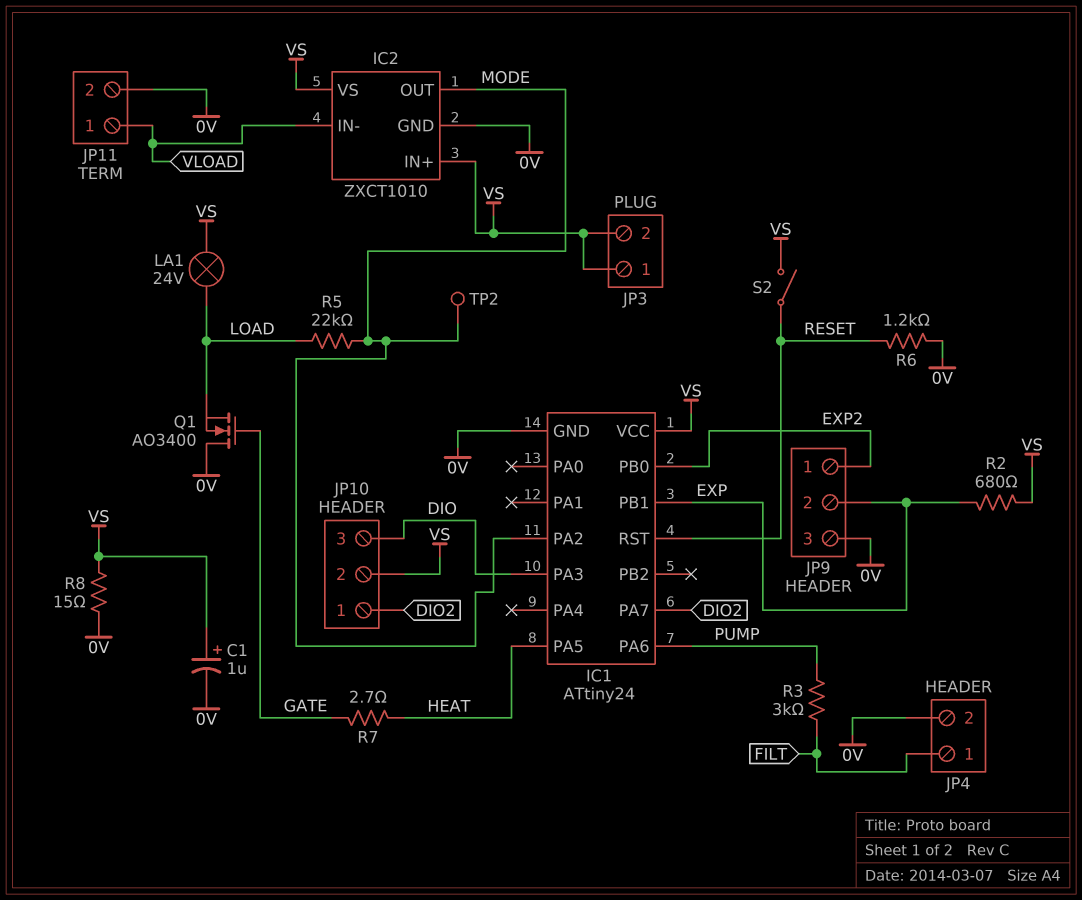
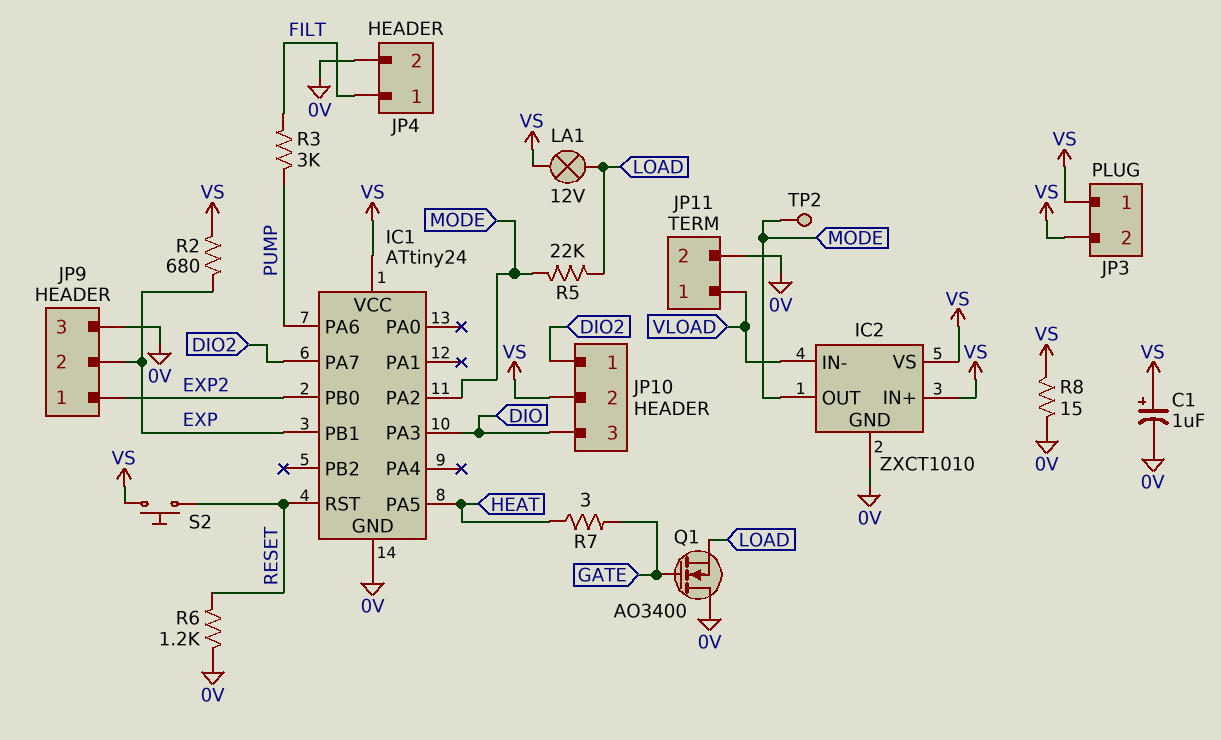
LA1: lamp 24V (LOAD, VS) -> lamp 12V (LOAD, VS)
R7: 2.7 (GATE, HEAT) -> 3 (GATE, HEAT)
S2: switch (RESET, VS) -> button (RESET, VS)

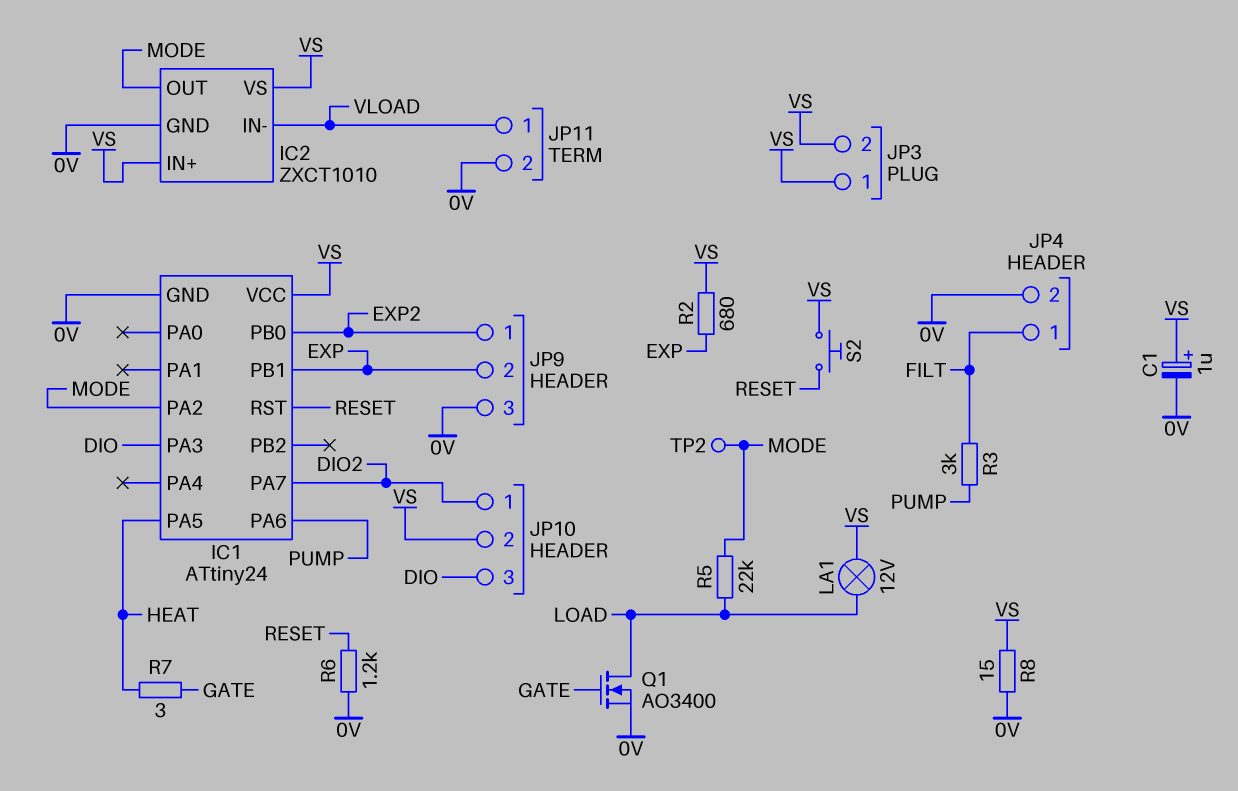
Q1: NMOS AO3400 (G GATE, D 0V, S LOAD) -> NMOS AO3400 (G GATE, D LOAD, S 0V)

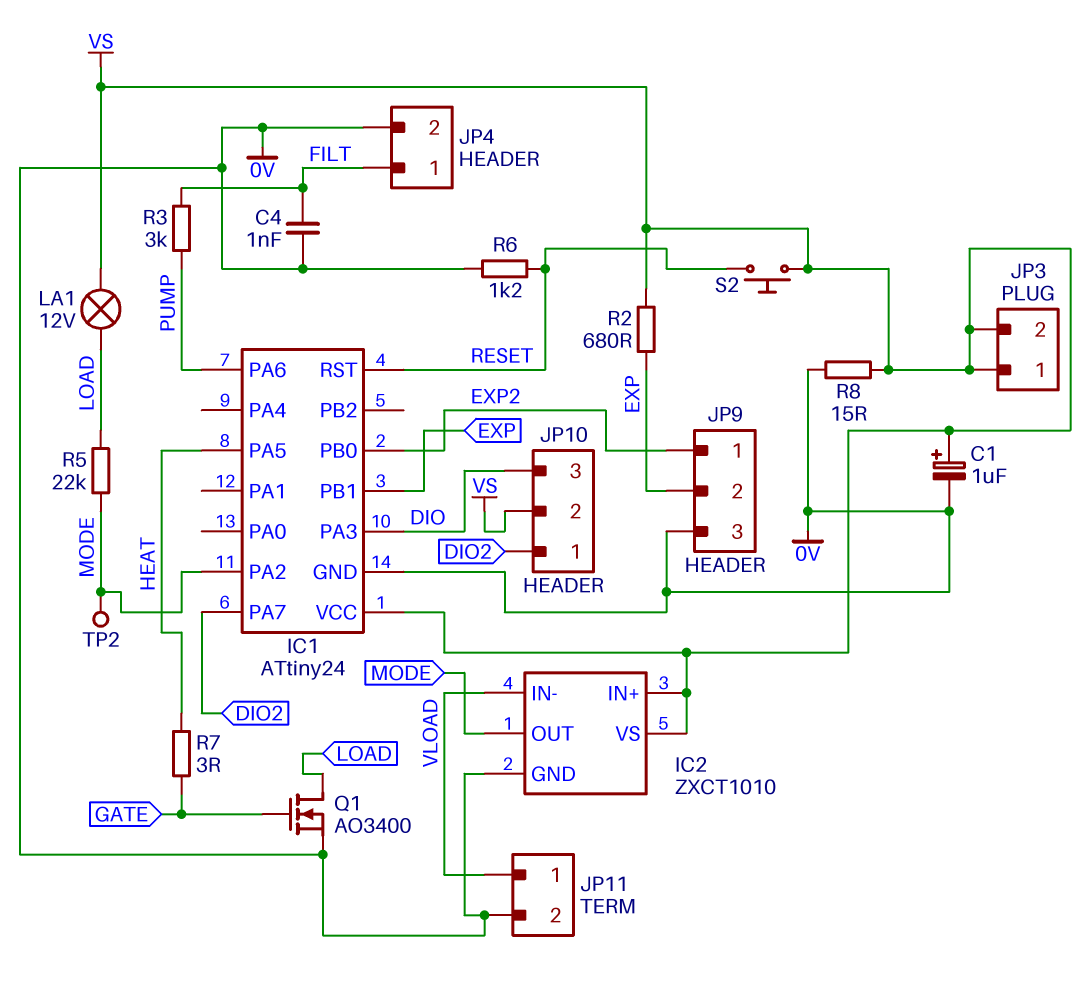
C4: none -> 1nF (0V, FILT)

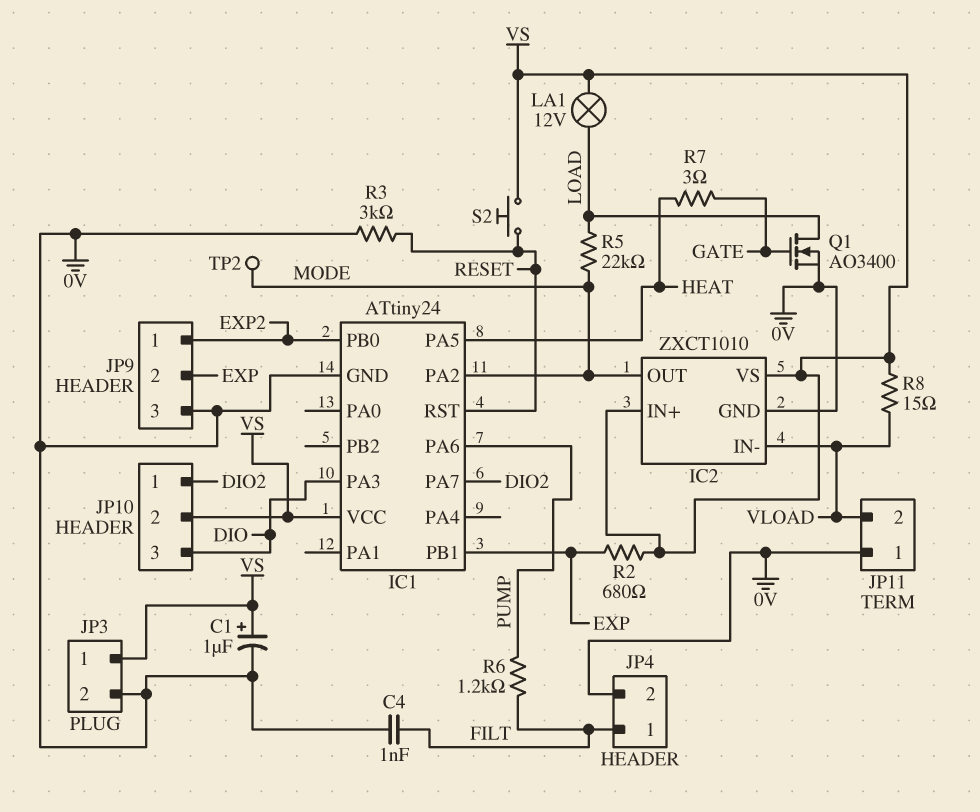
JP3 pin 2: VS -> 0V
JP11 pin 1: VLOAD -> 0V
JP11 pin 2: 0V -> VLOAD
R3: 3k (FILT, PUMP) -> 3k (0V, RESET)
R6: 1.2k (0V, RESET) -> 1.2k (FILT, PUMP)
R8: 15 (0V, VS) -> 15 (VLOAD, VS)

